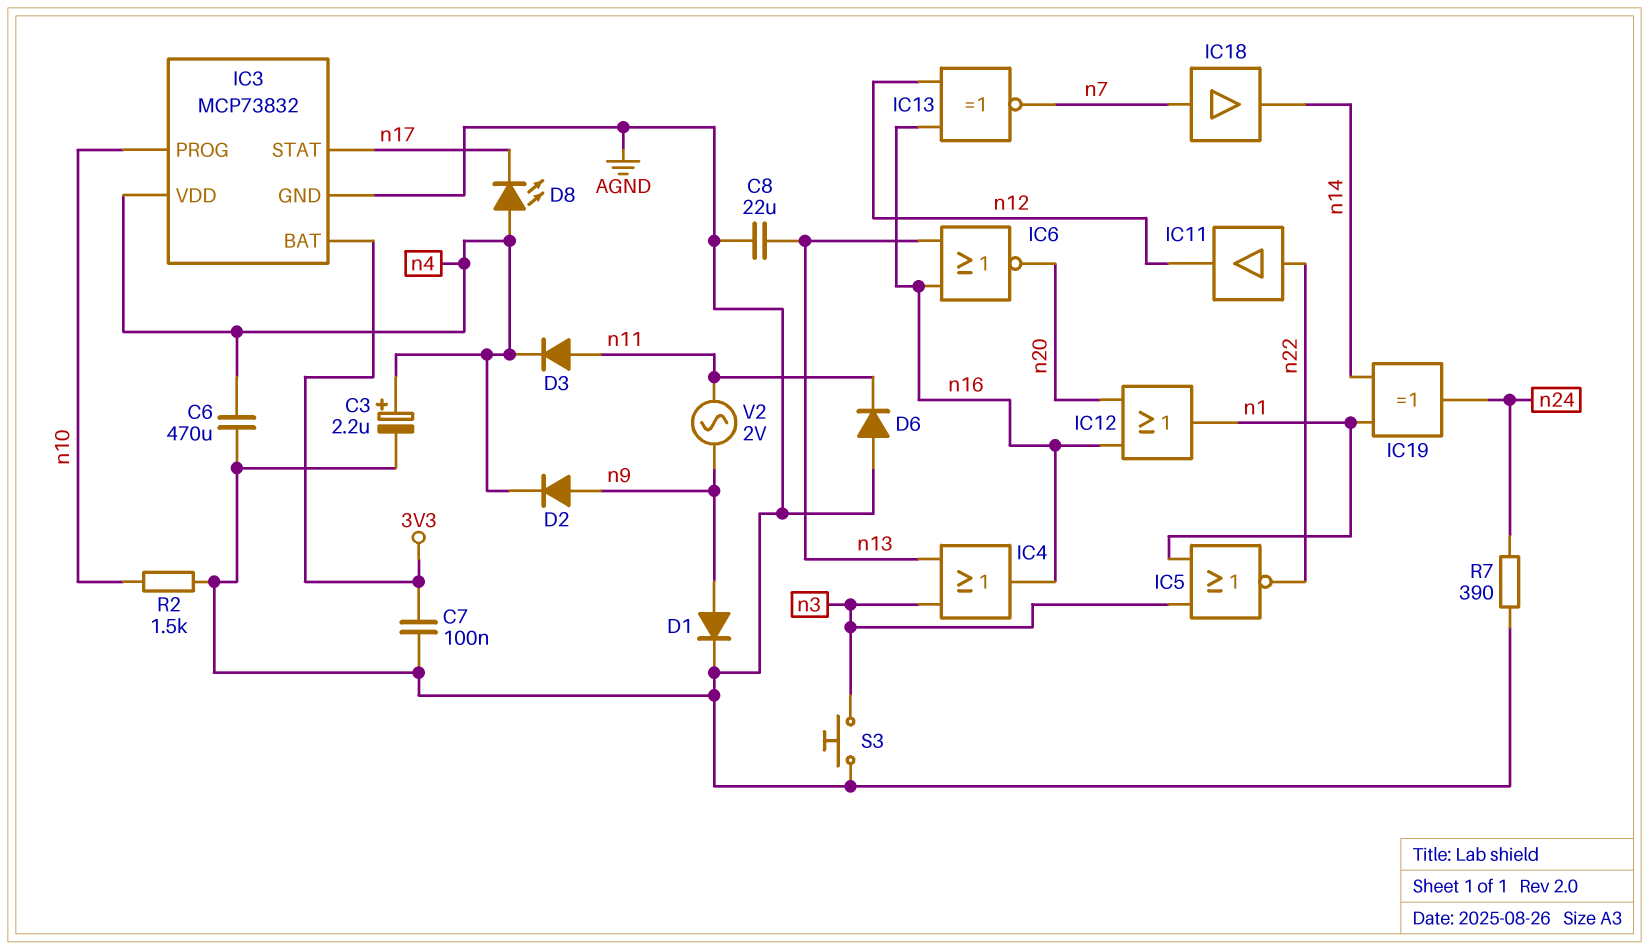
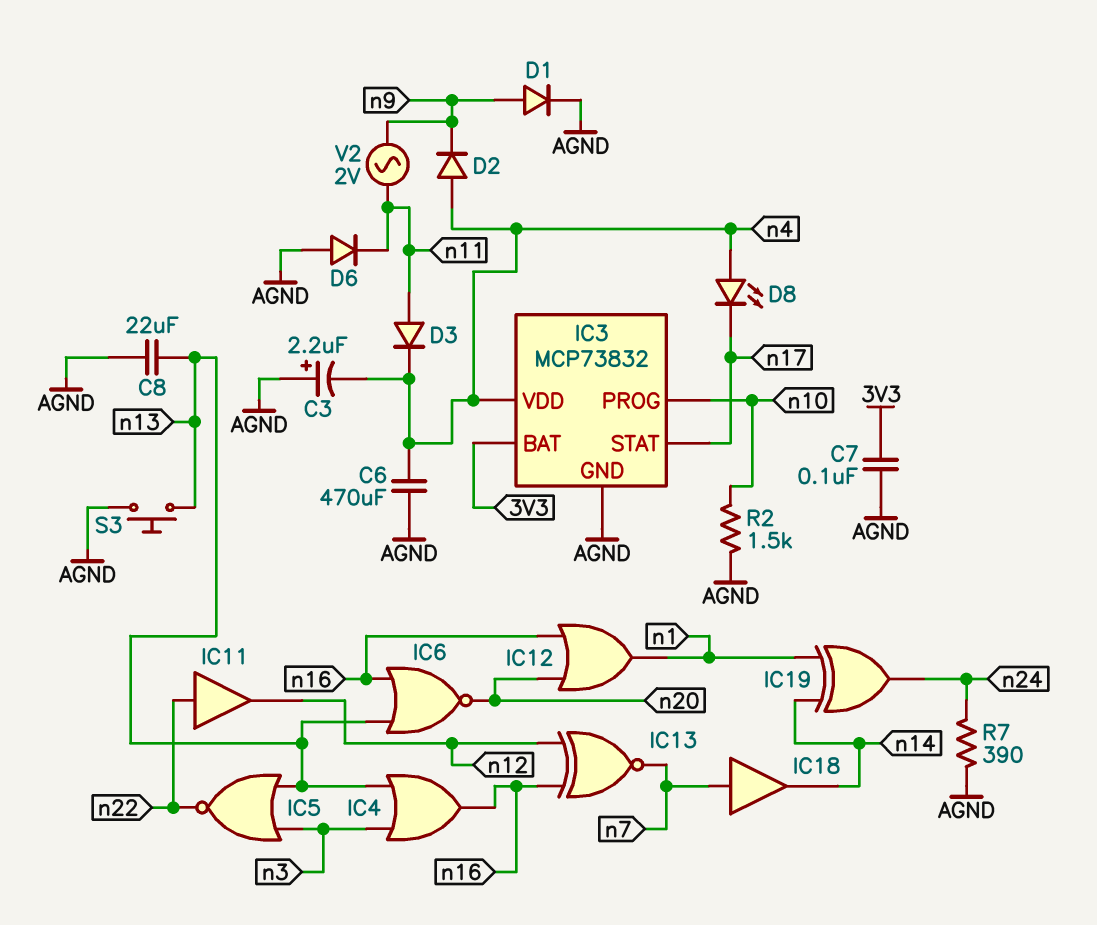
C3: 2.2uF (plus n4, minus AGND) -> 2.2uF (plus AGND, minus n4)
D2: diode (A n9, K n4) -> diode (A n4, K n9)
IC5: NOR (in n1, in n3, out n22) -> NOR (in n3, in n13, out n22)
S3: button (AGND, n3) -> button (AGND, n13)

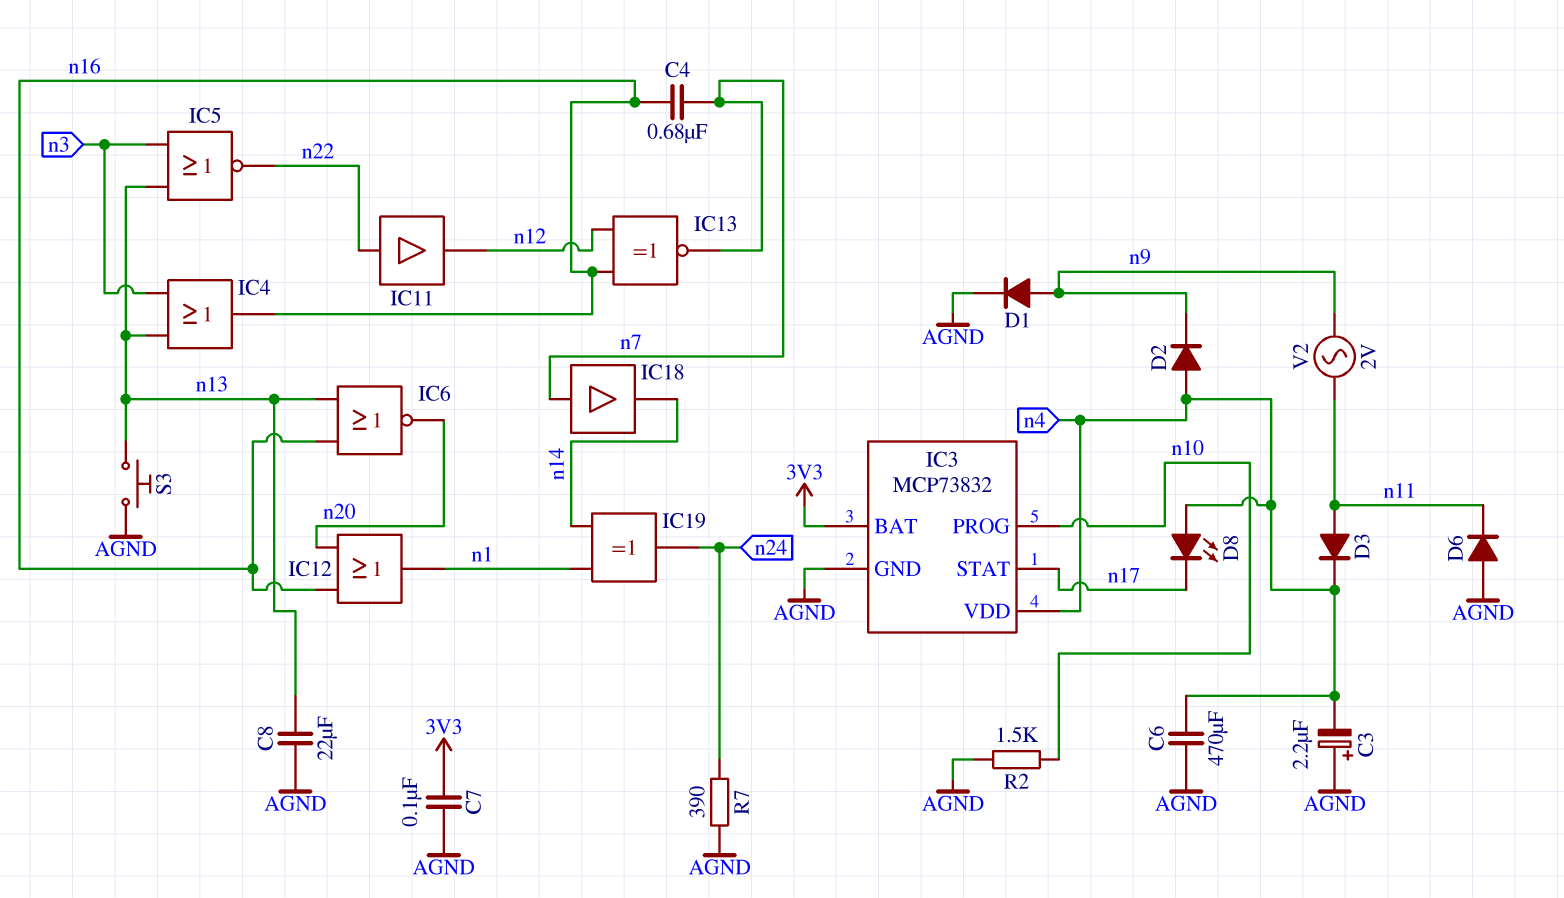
C4: none -> 680nF (n7, n16)

